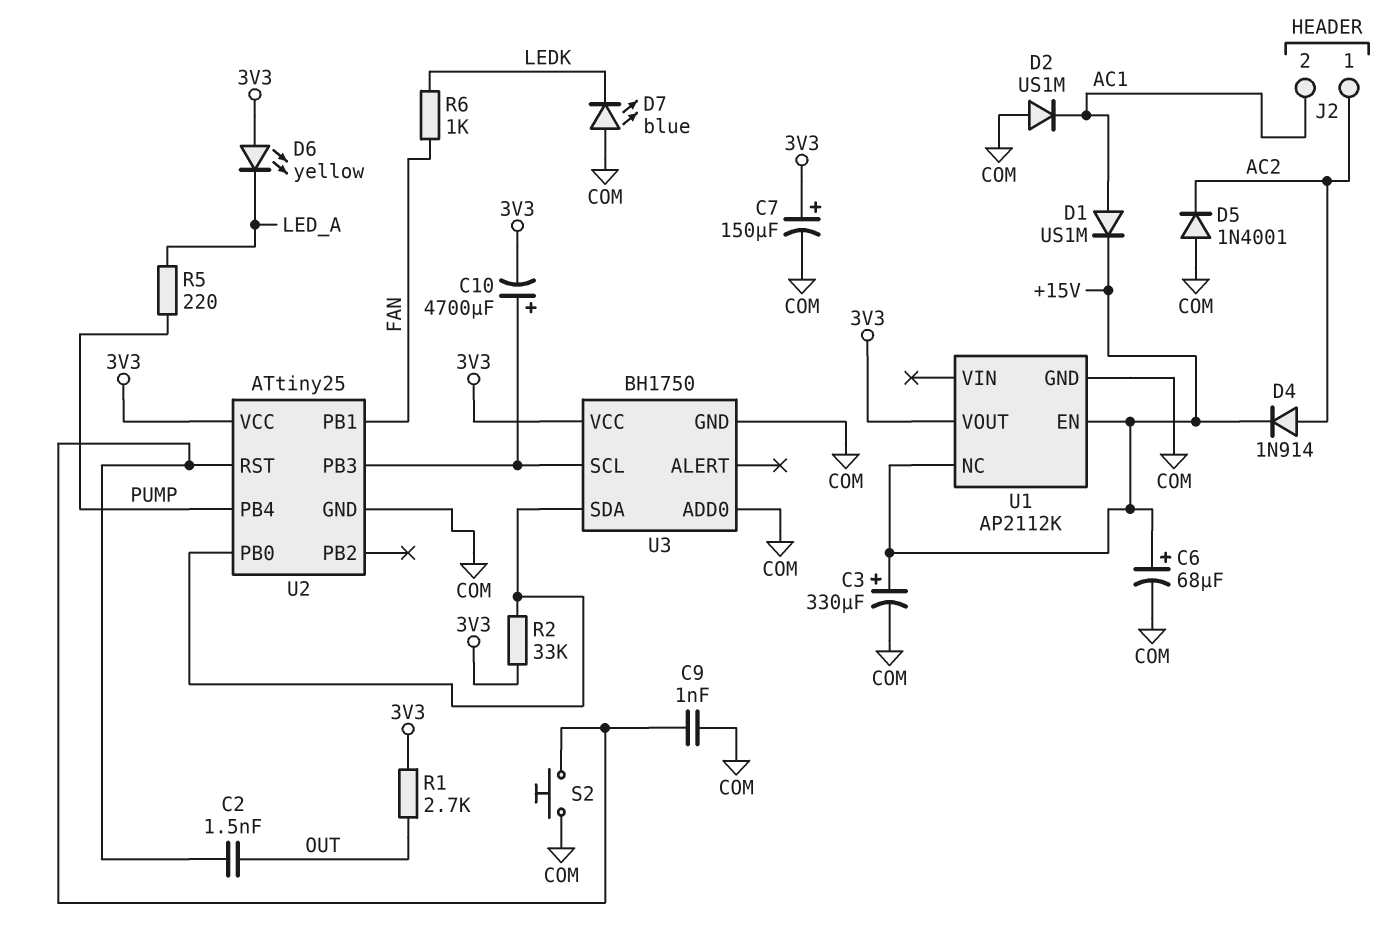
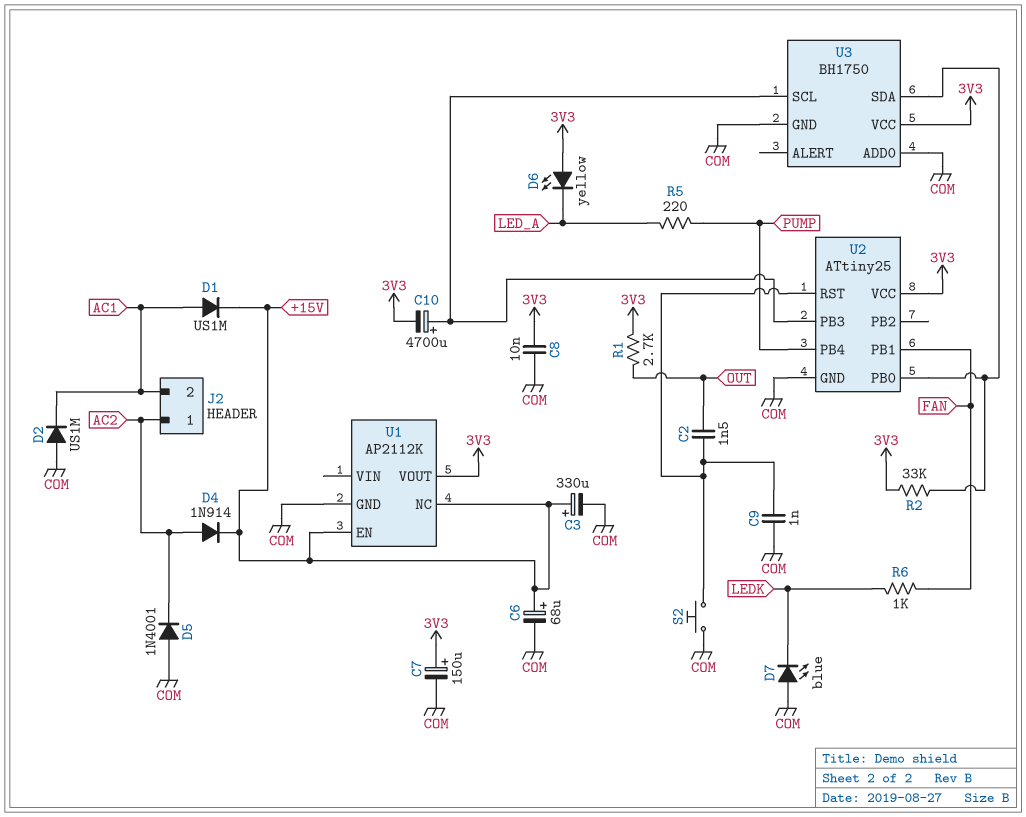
C8: none -> 10nF (3V3, COM)

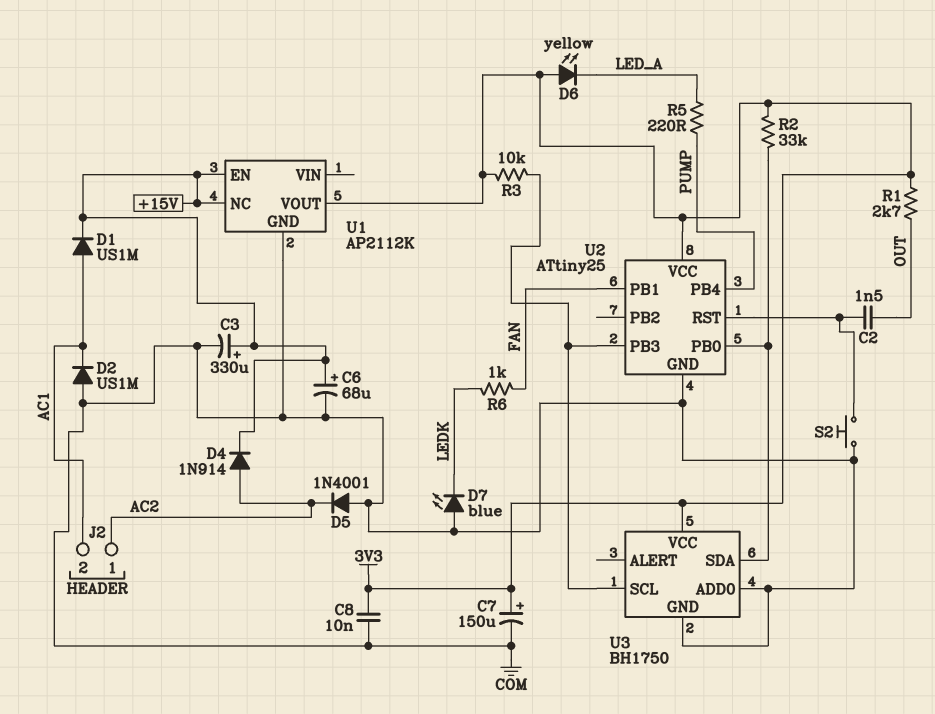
C9: 1nF (COM, U2/RST) -> none
C10: 4700uF (plus U2/PB3, minus 3V3) -> none
R3: none -> 10k (3V3, U2/PB3)

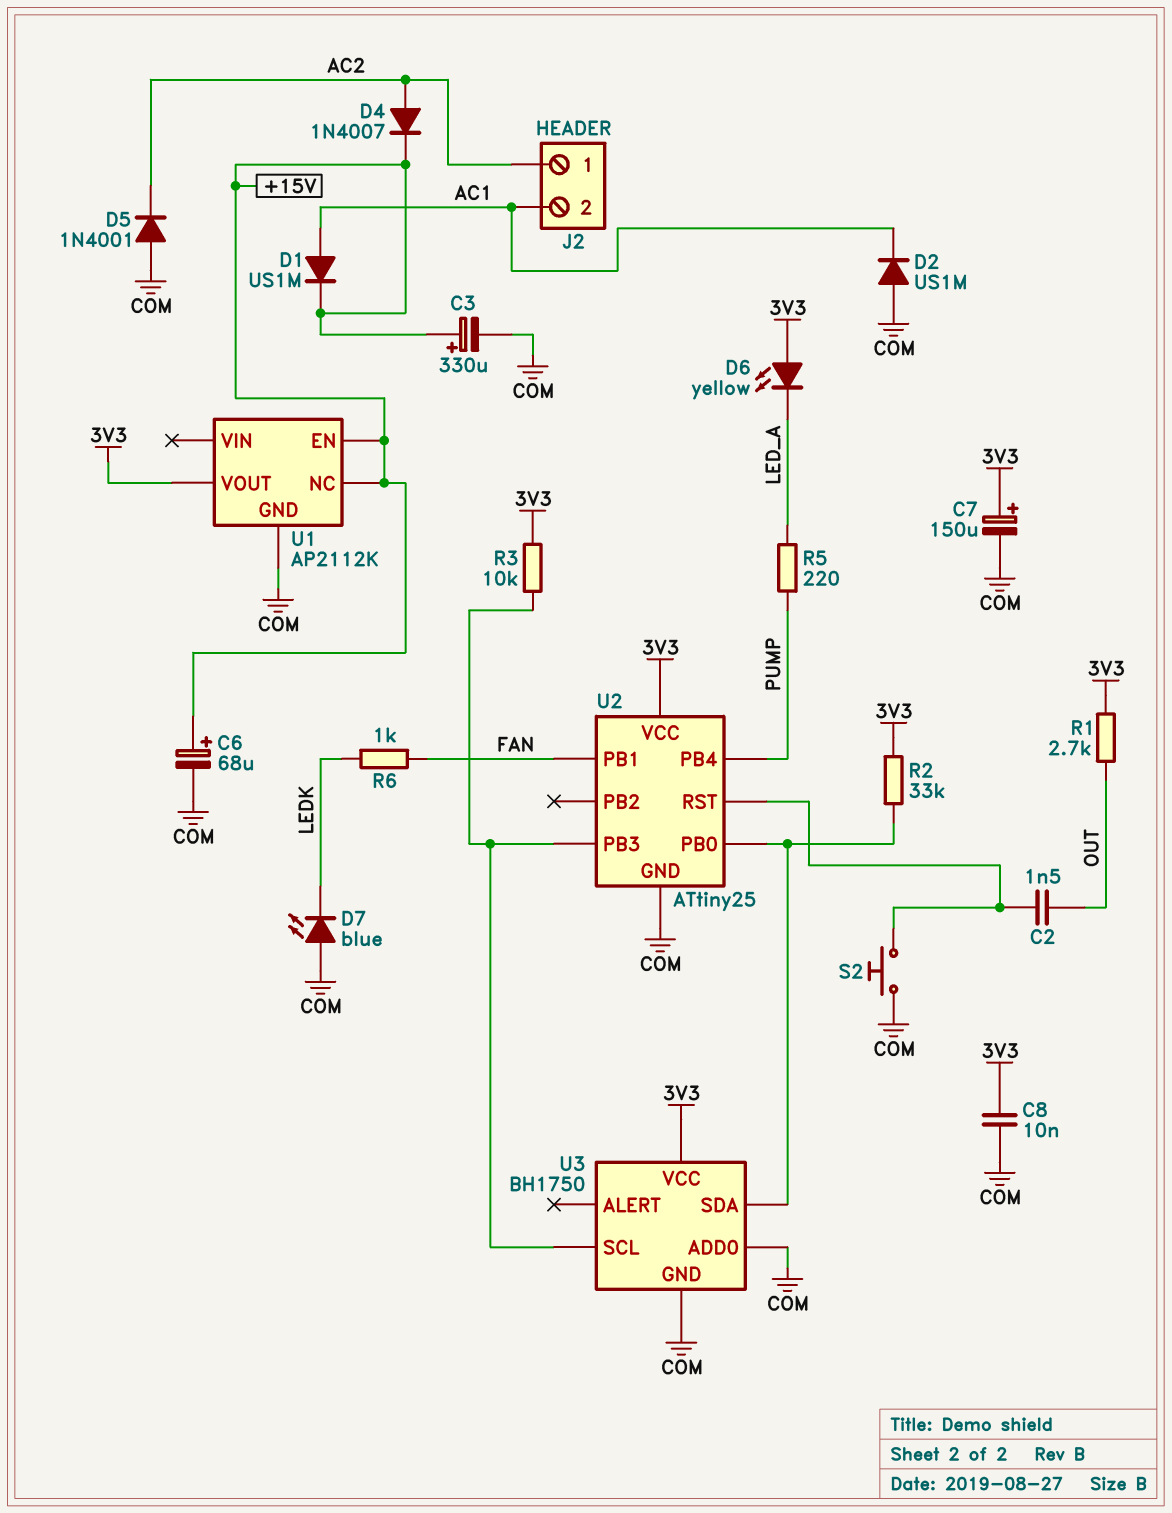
D4: diode 1N914 (A AC2, K +15V) -> diode 1N4007 (A AC2, K +15V)

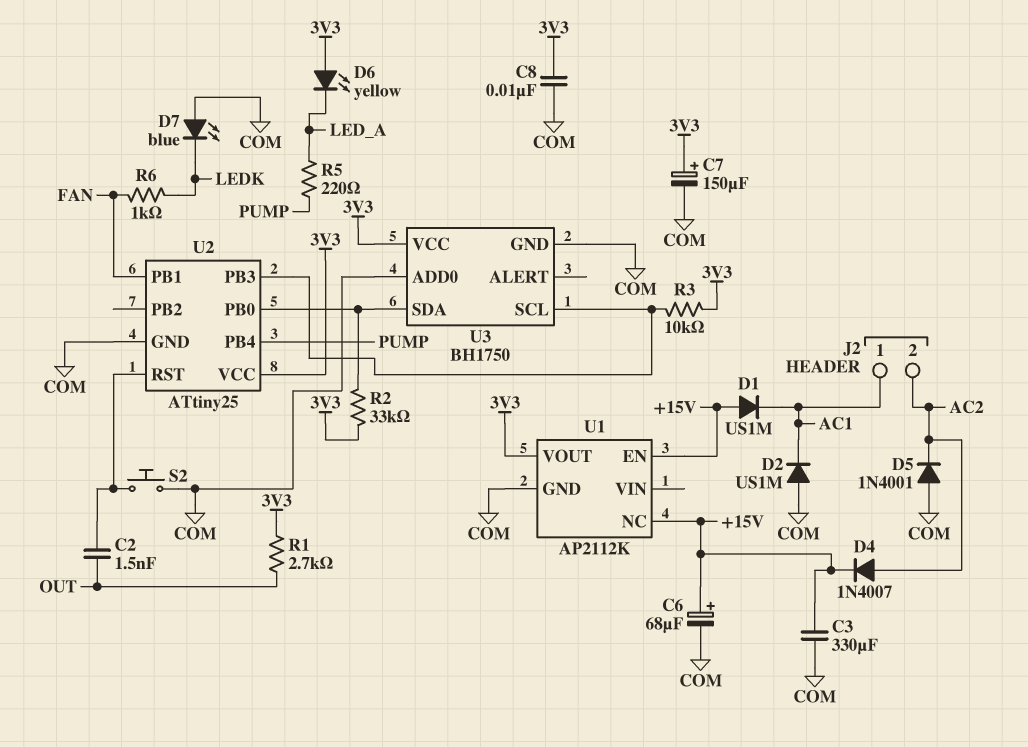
C3: 330uF (plus +15V, minus COM) -> 330uF (+15V, COM)
D1: diode US1M (A AC1, K +15V) -> diode US1M (A +15V, K AC1)
J2 pin 1: AC2 -> AC1
J2 pin 2: AC1 -> AC2

